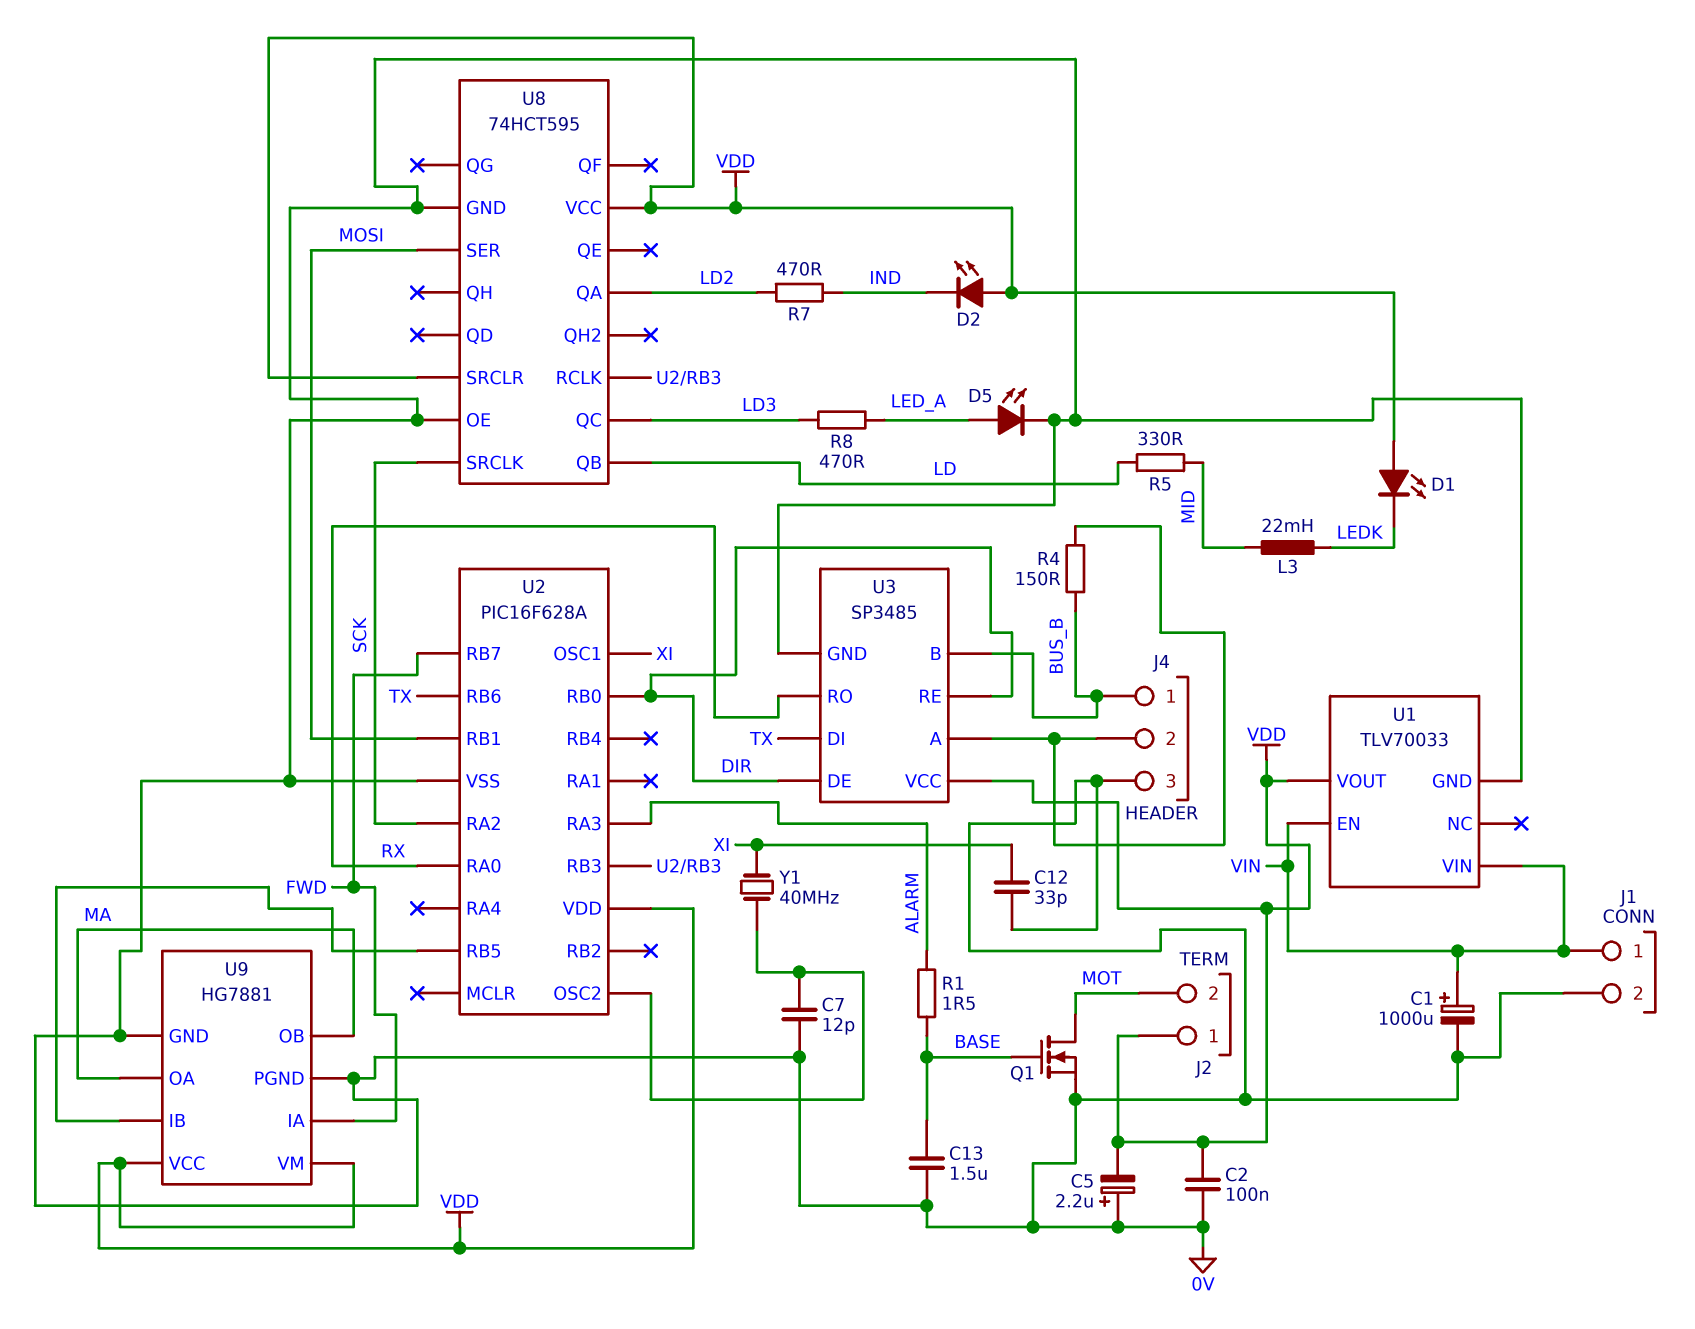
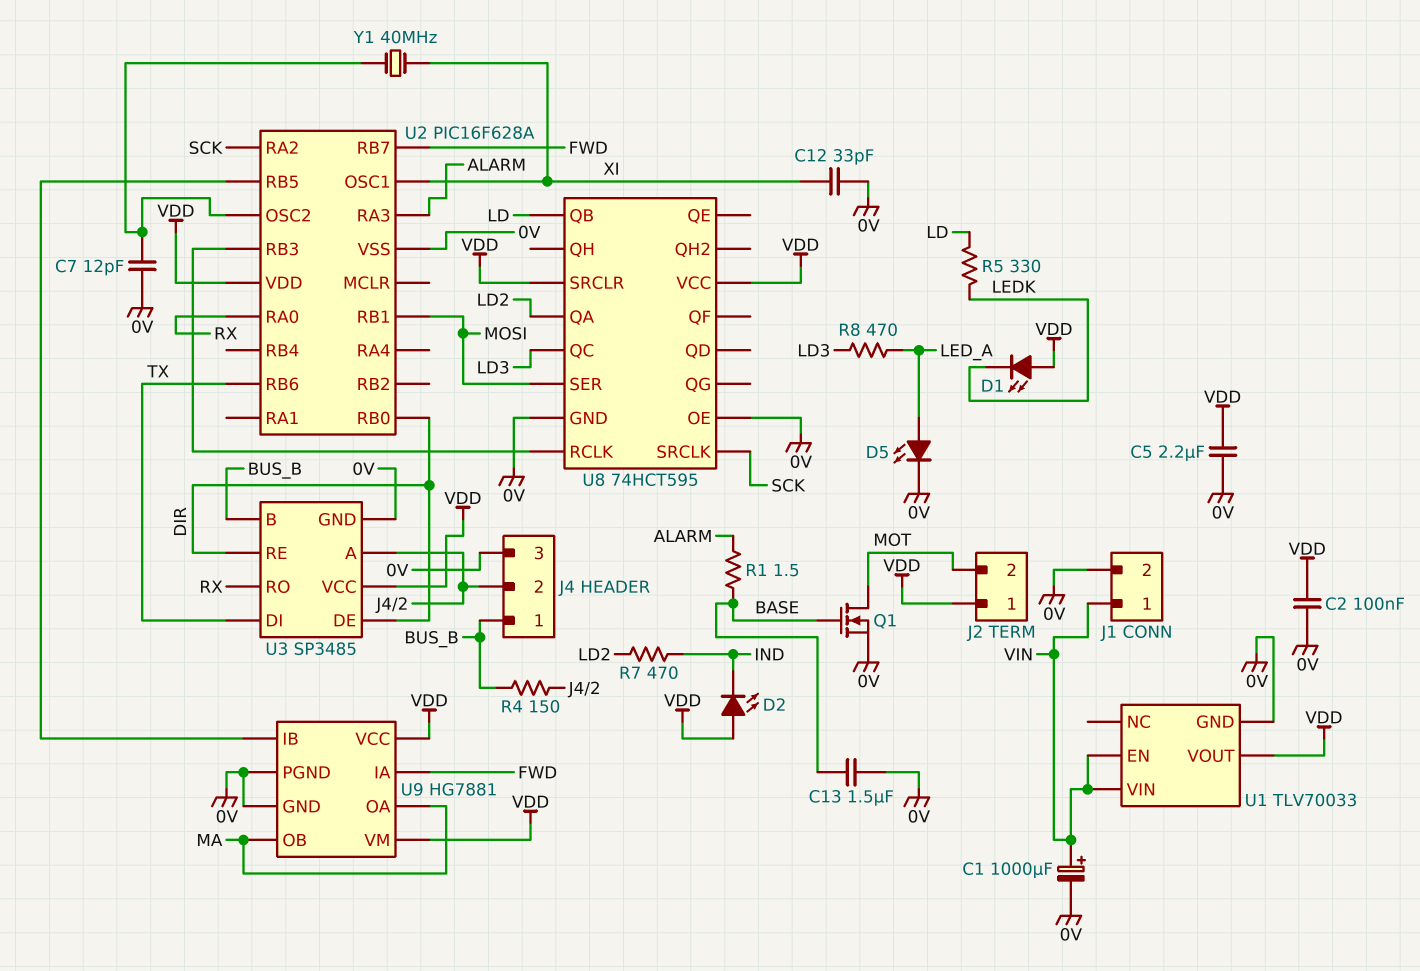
C5: 2.2uF (plus 0V, minus VDD) -> 2.2uF (0V, VDD)
L3: 22mH (LEDK, MID) -> none
R5: 330 (LD, MID) -> 330 (LD, LEDK)

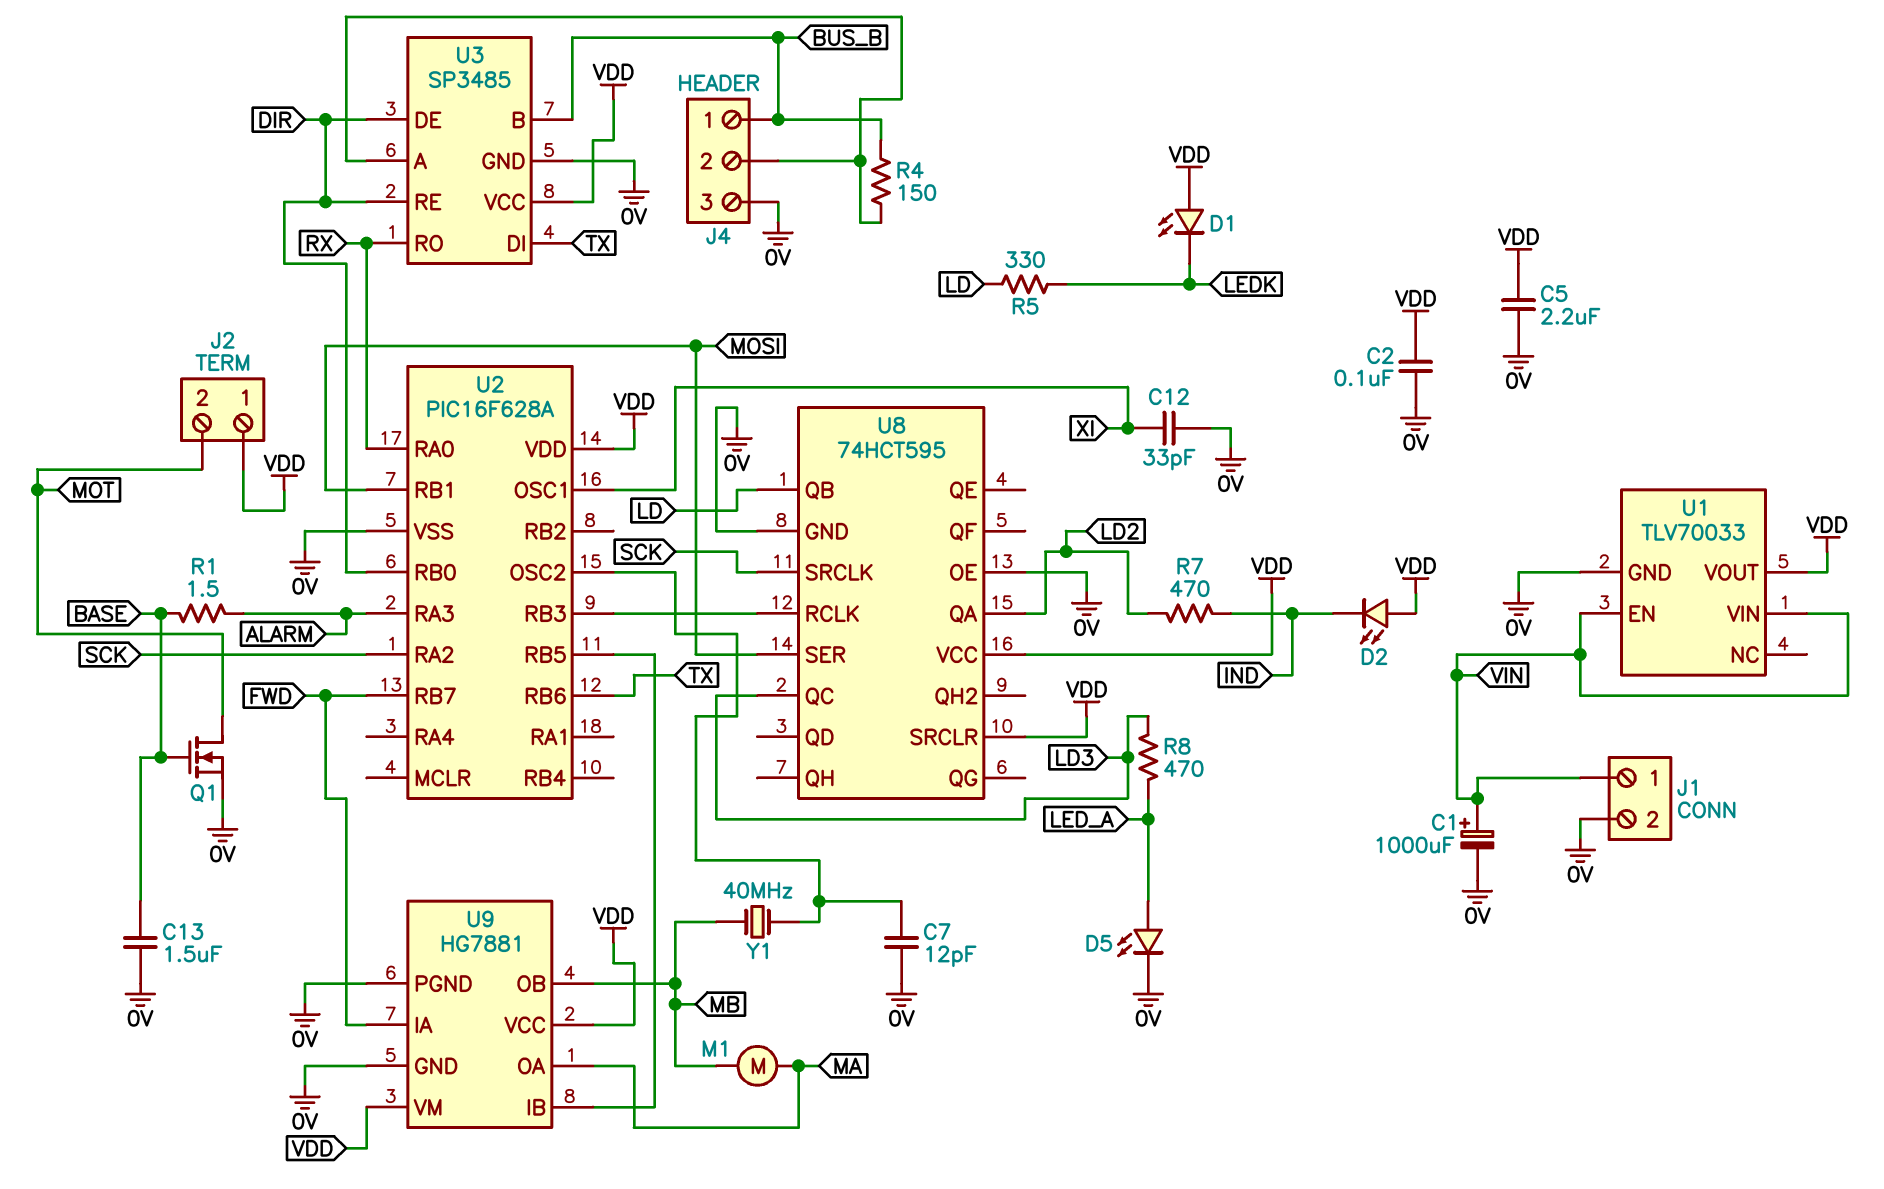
M1: none -> motor (MA, MB)
U9 pin OB: MA -> MB
Y1: 40MHz (U2/OSC2, XI) -> 40MHz (MB, U2/OSC2)

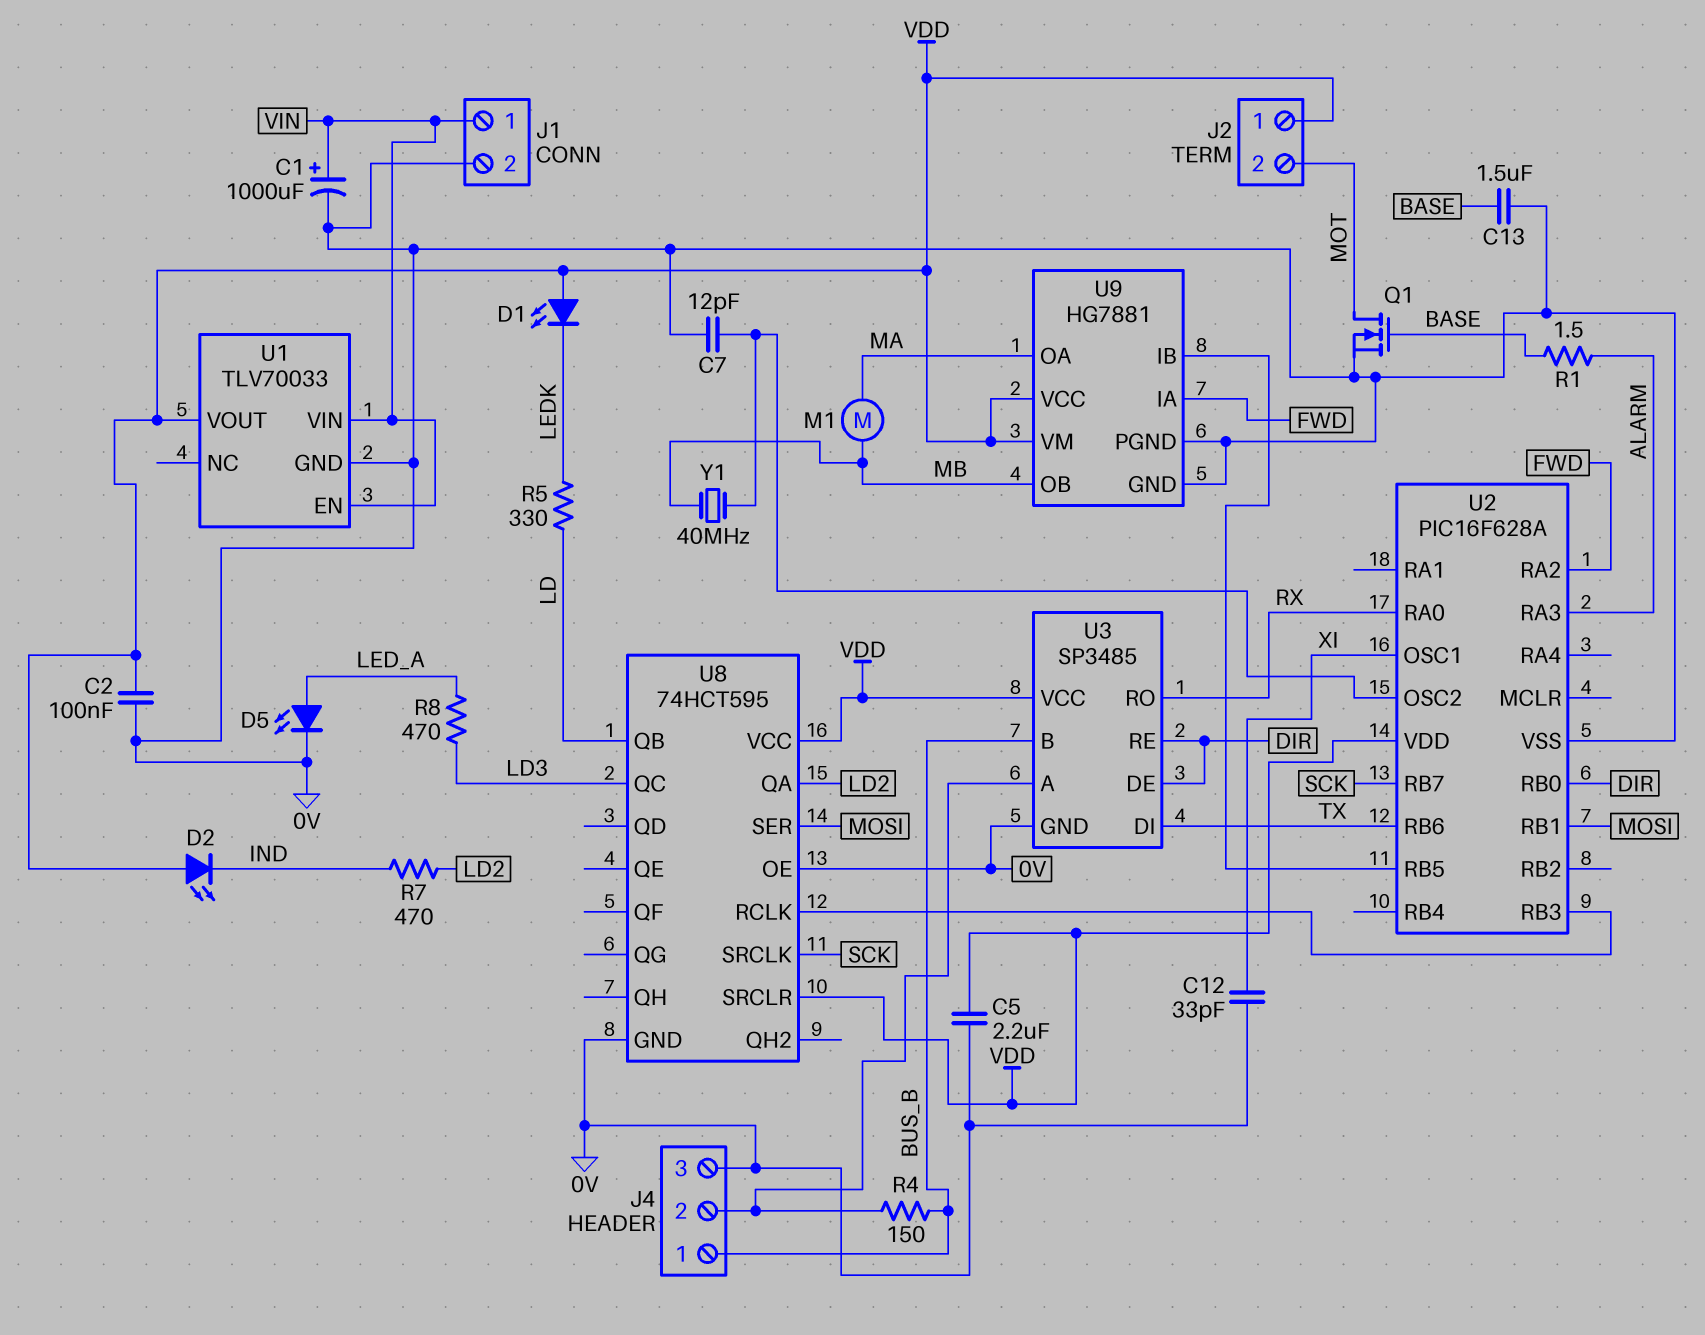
U2 pin RA2: SCK -> FWD
U2 pin RB7: FWD -> SCK

